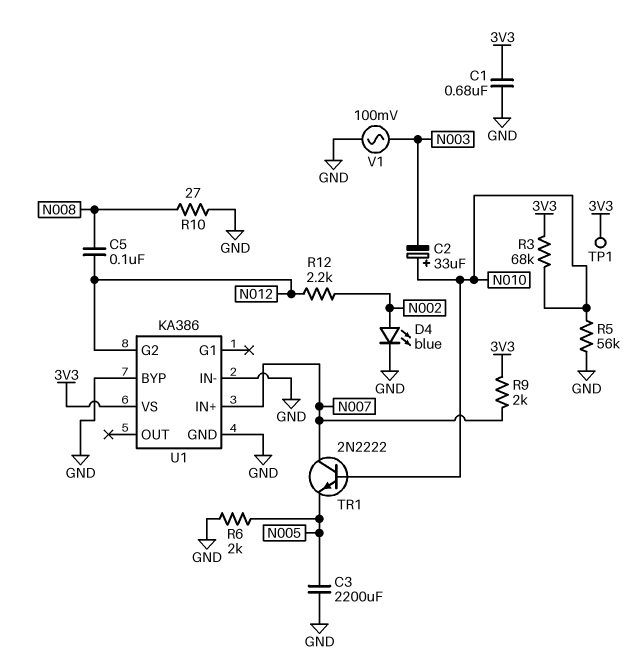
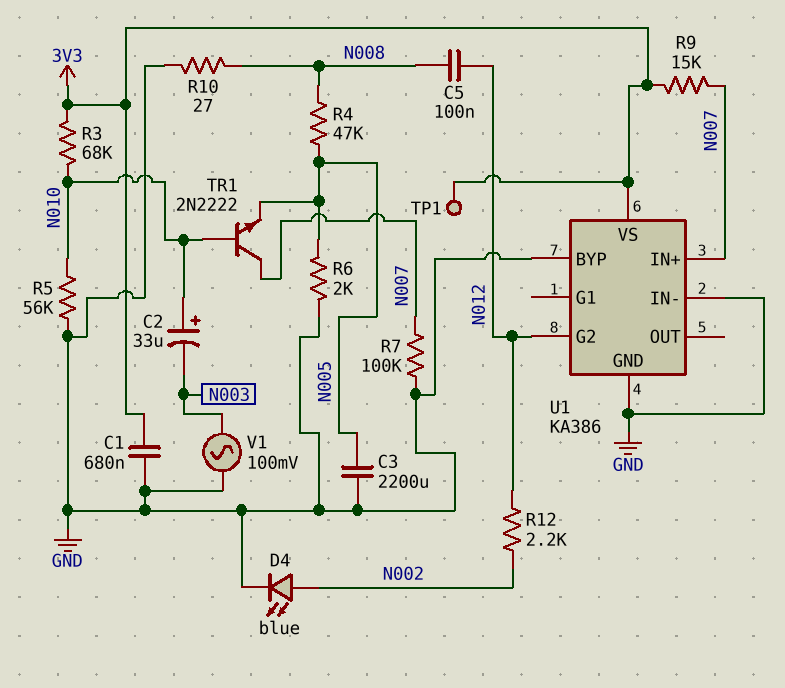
R4: none -> 47k (N005, N008)
R7: none -> 100k (GND, N007)
R9: 2k (3V3, N007) -> 15k (3V3, N007)

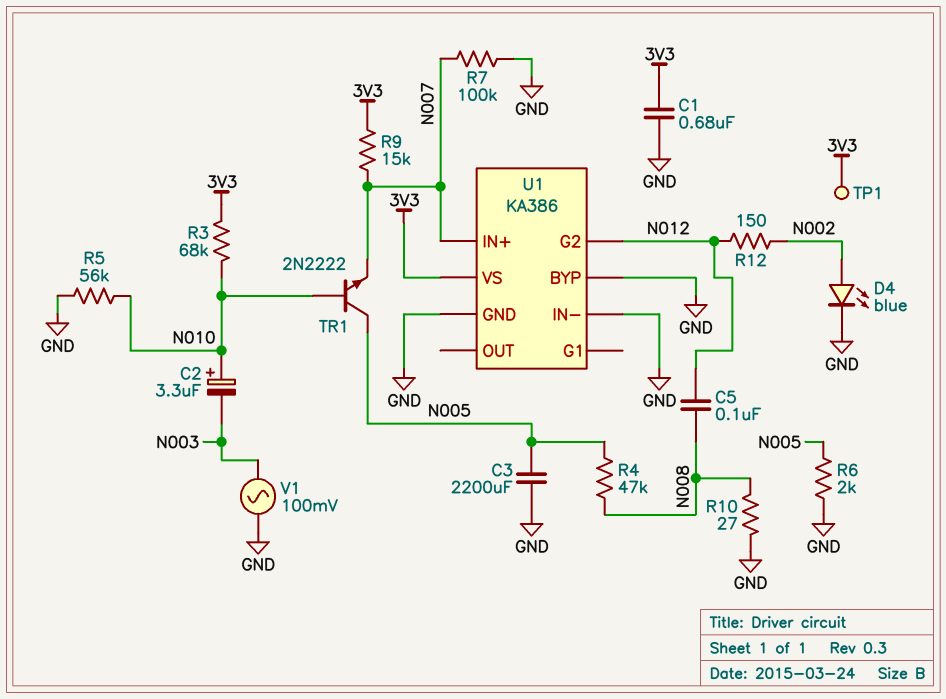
C2: 33uF (plus N010, minus N003) -> 3.3uF (plus N010, minus N003)
R12: 2.2k (N002, N012) -> 150 (N002, N012)
TR1: NPN 2N2222 (B N010, C N007, E N005) -> NPN 2N2222 (B N010, C N005, E N007)

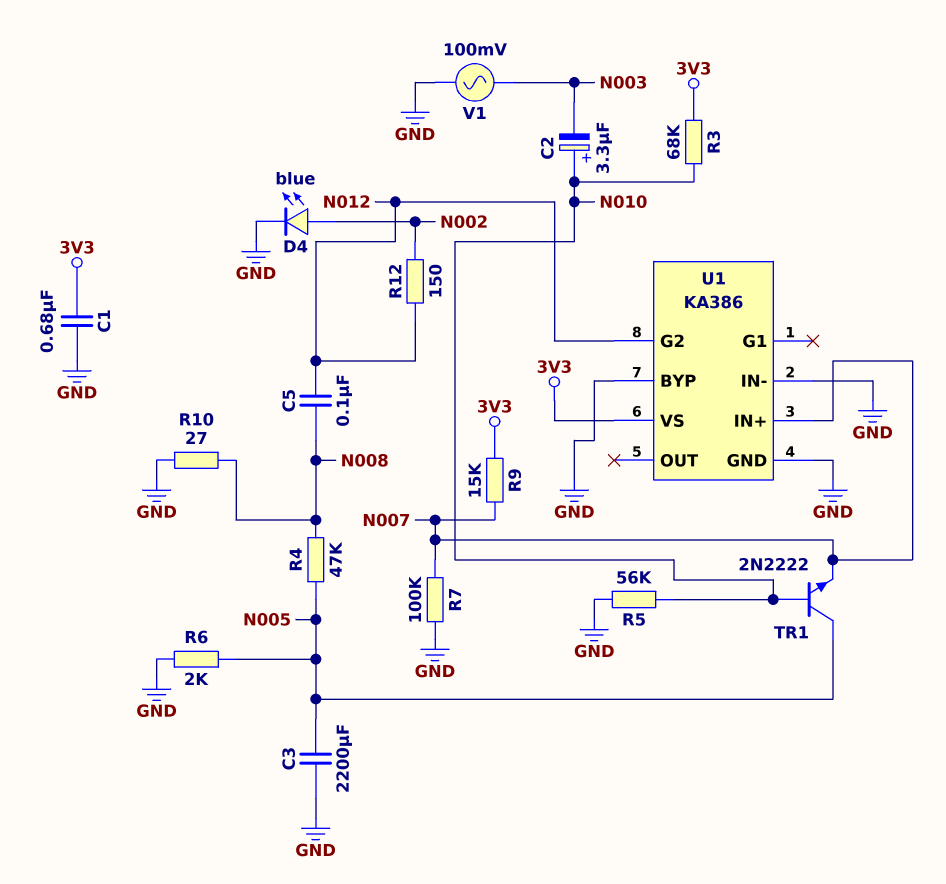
TP1: test point (3V3) -> none

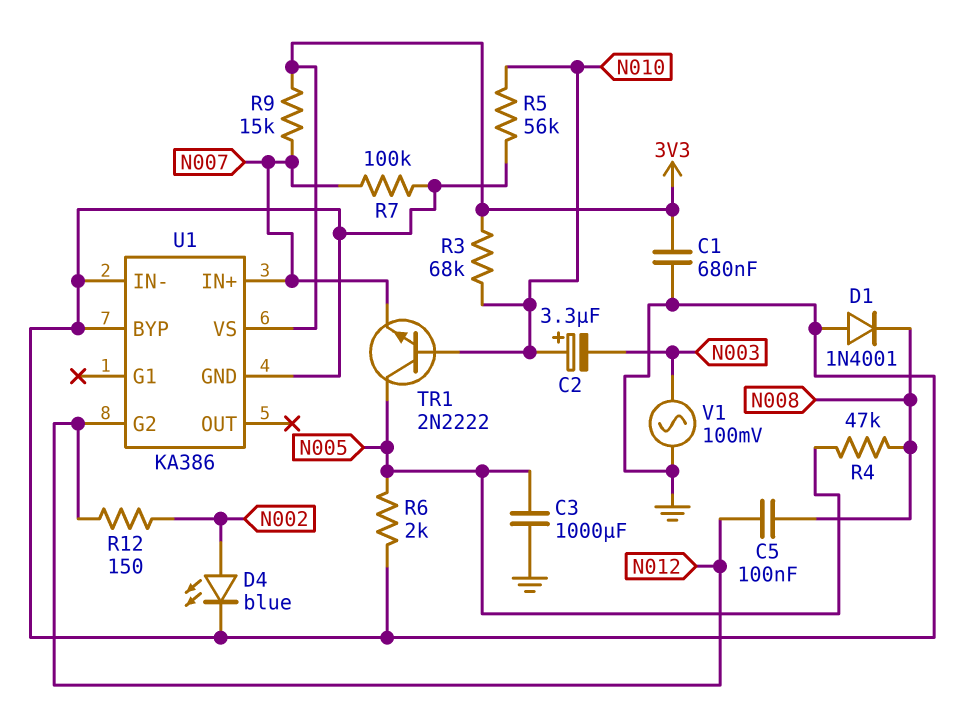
C3: 2200uF (GND, N005) -> 1000uF (GND, N005)
D1: none -> diode 1N4001 (A GND, K N008)
R10: 27 (GND, N008) -> none

